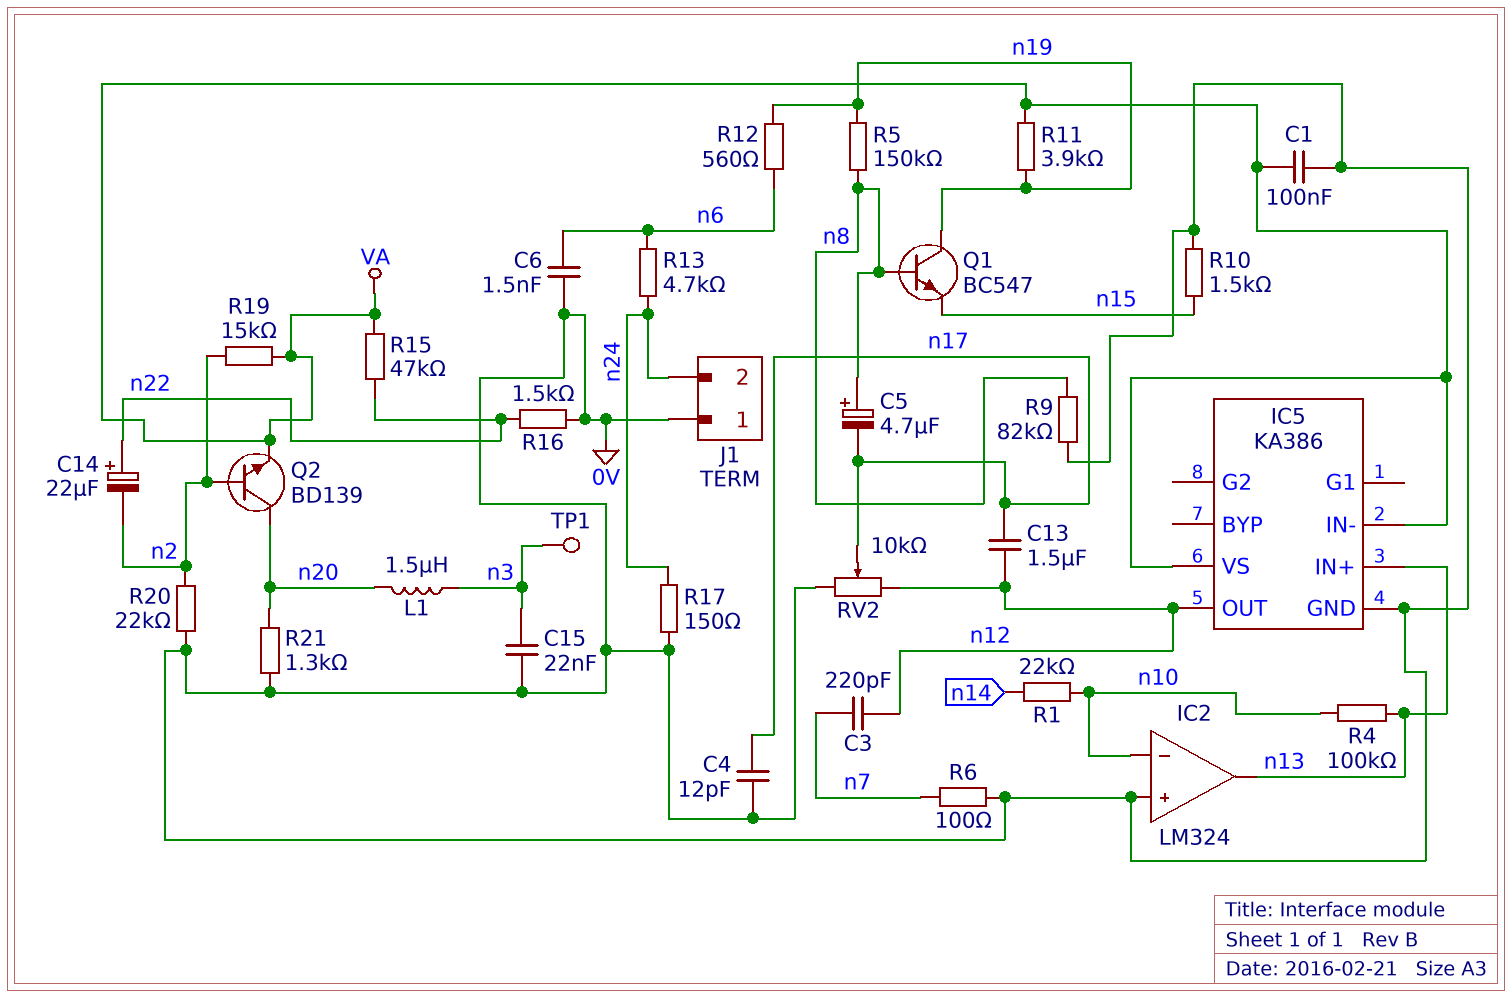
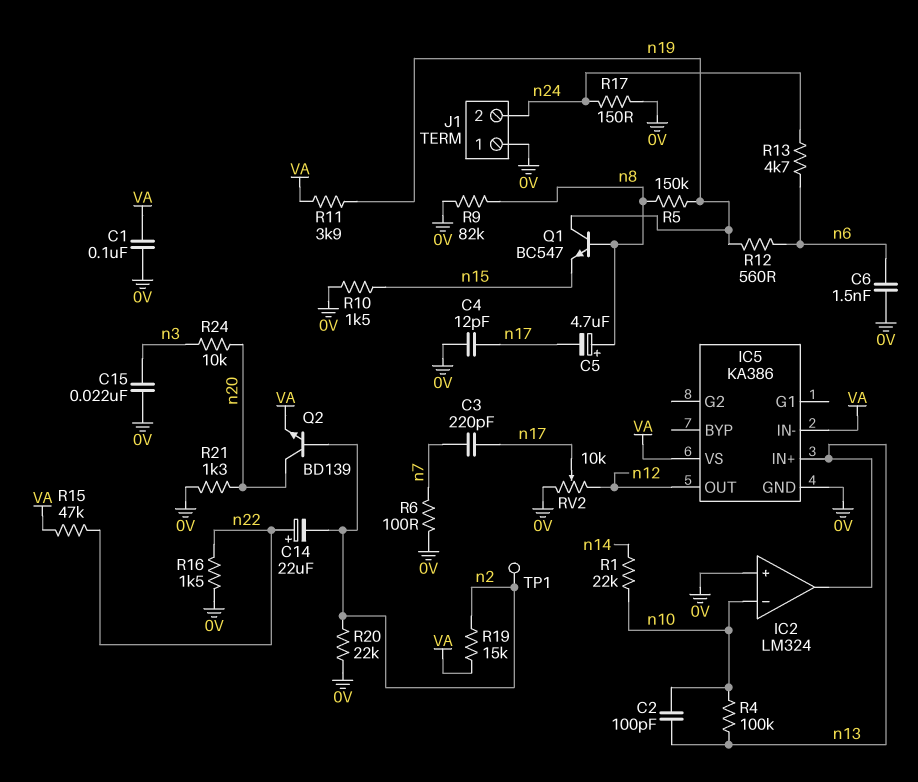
C2: none -> 100pF (n10, n13)
C3: 220pF (n7, n12) -> 220pF (n7, n17)
C13: 1.5uF (n12, n17) -> none
L1: 1.5uH (n3, n20) -> none
R24: none -> 10k (n3, n20)
TP1: test point (n3) -> test point (n2)

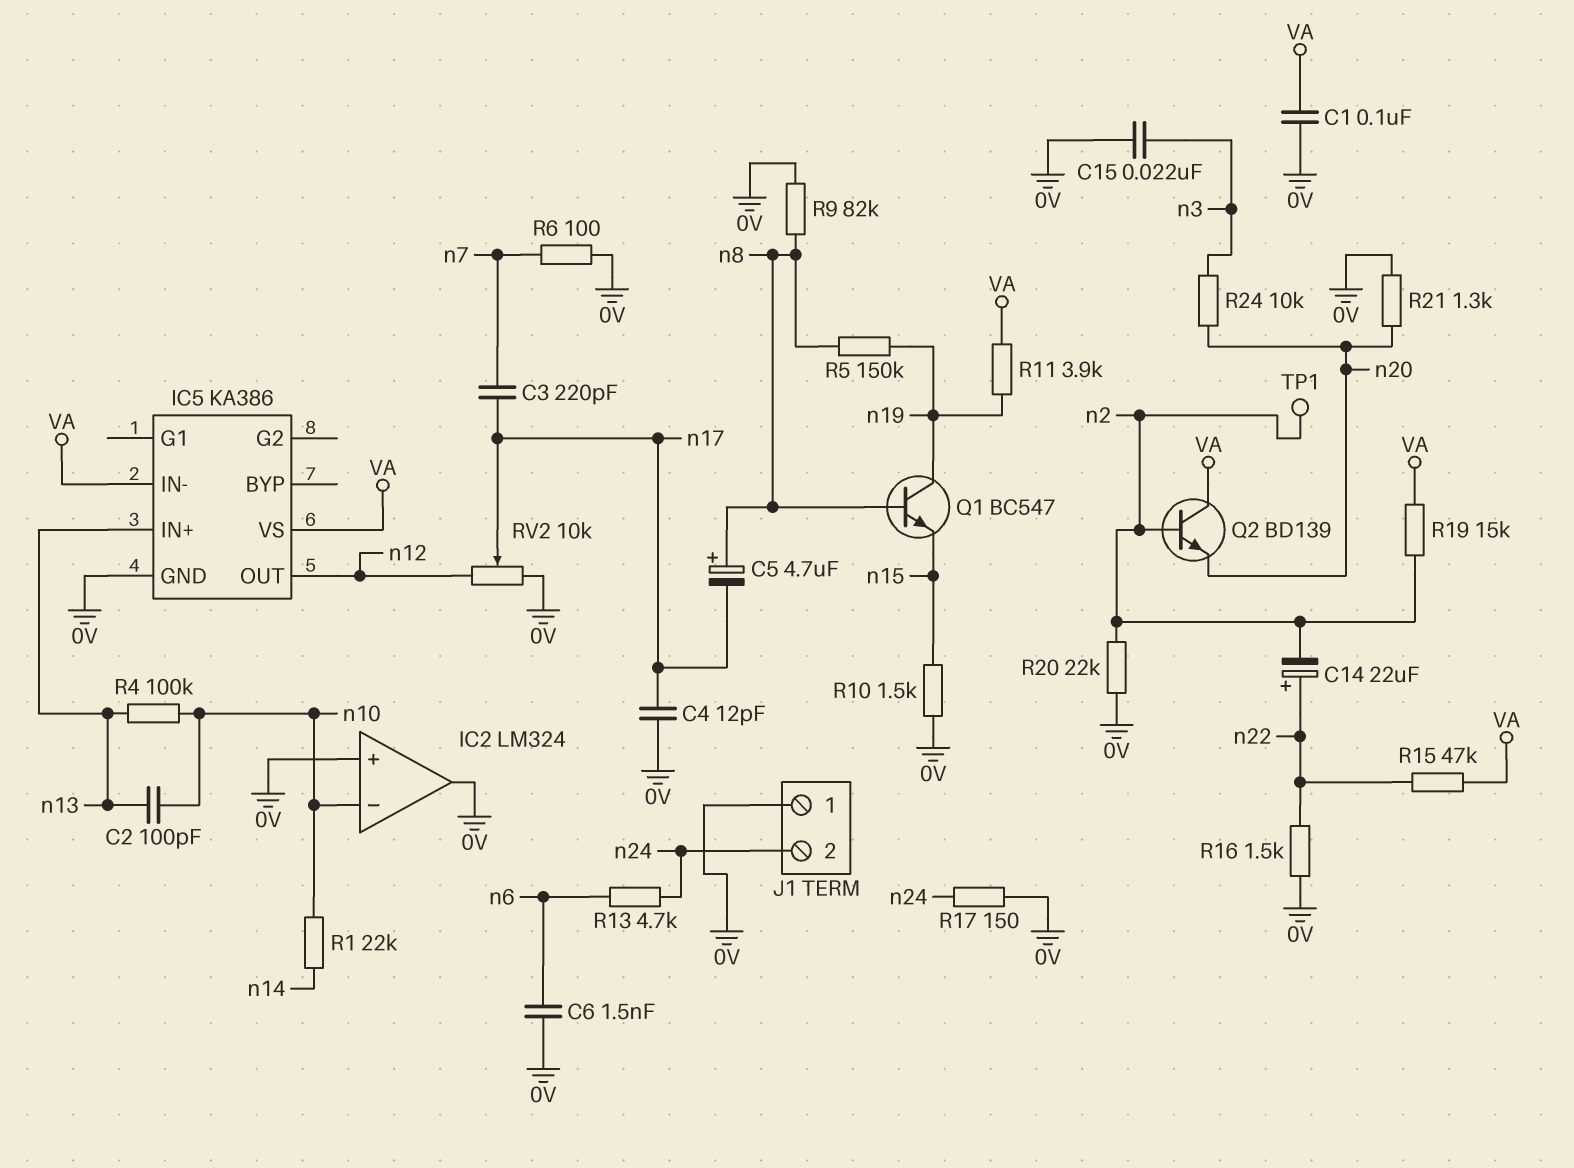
IC2 pin out: n13 -> 0V
Q2: NPN BD139 (B n2, C n20, E VA) -> NPN BD139 (B n2, C VA, E n20)
R12: 560 (n6, n19) -> none

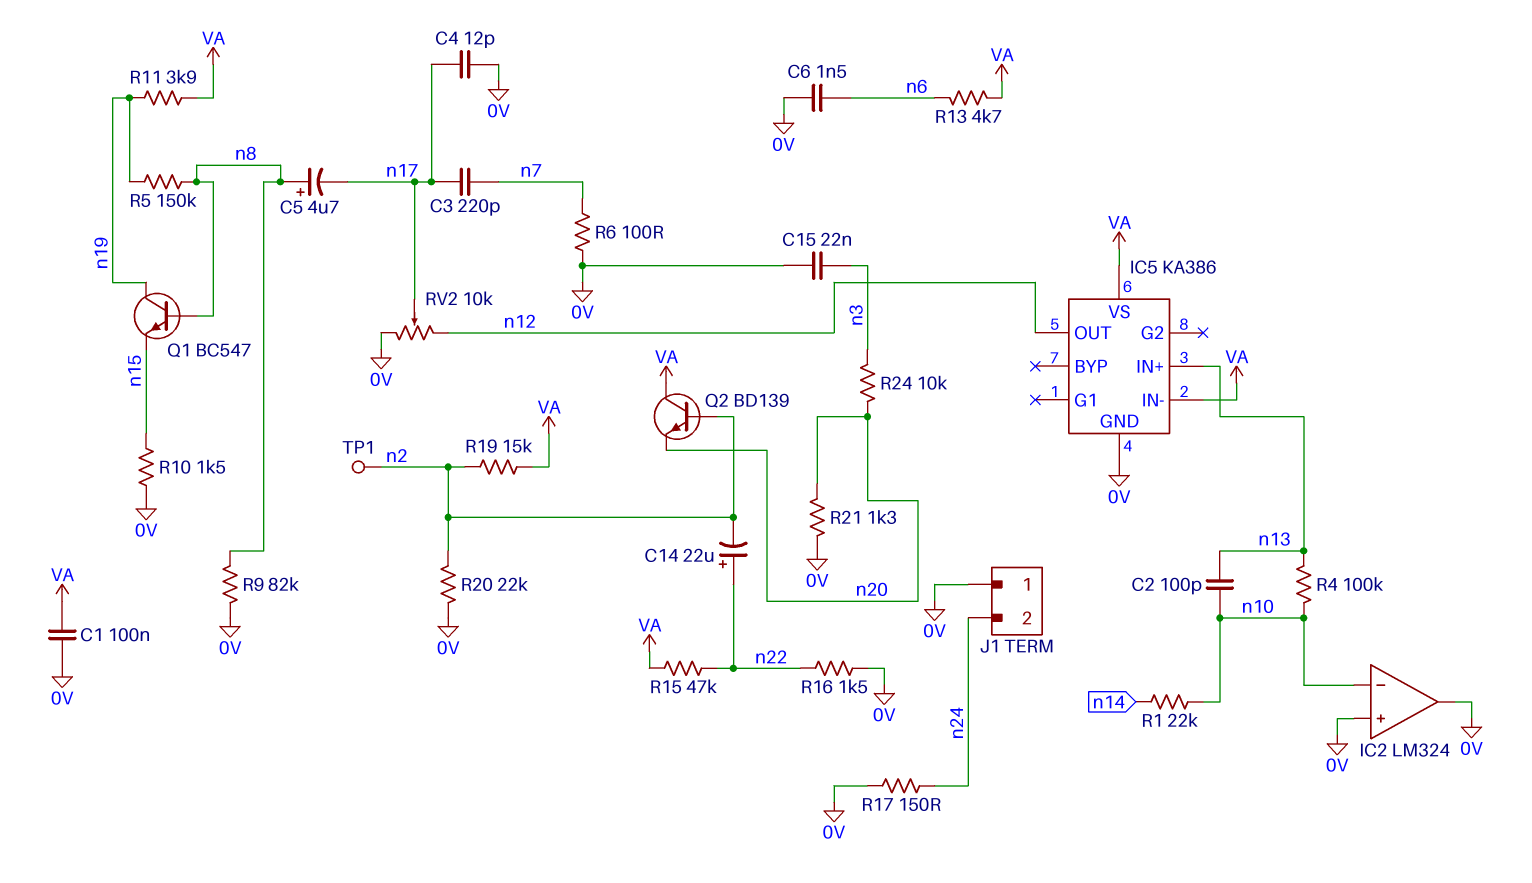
R13: 4.7k (n6, n24) -> 4.7k (VA, n6)

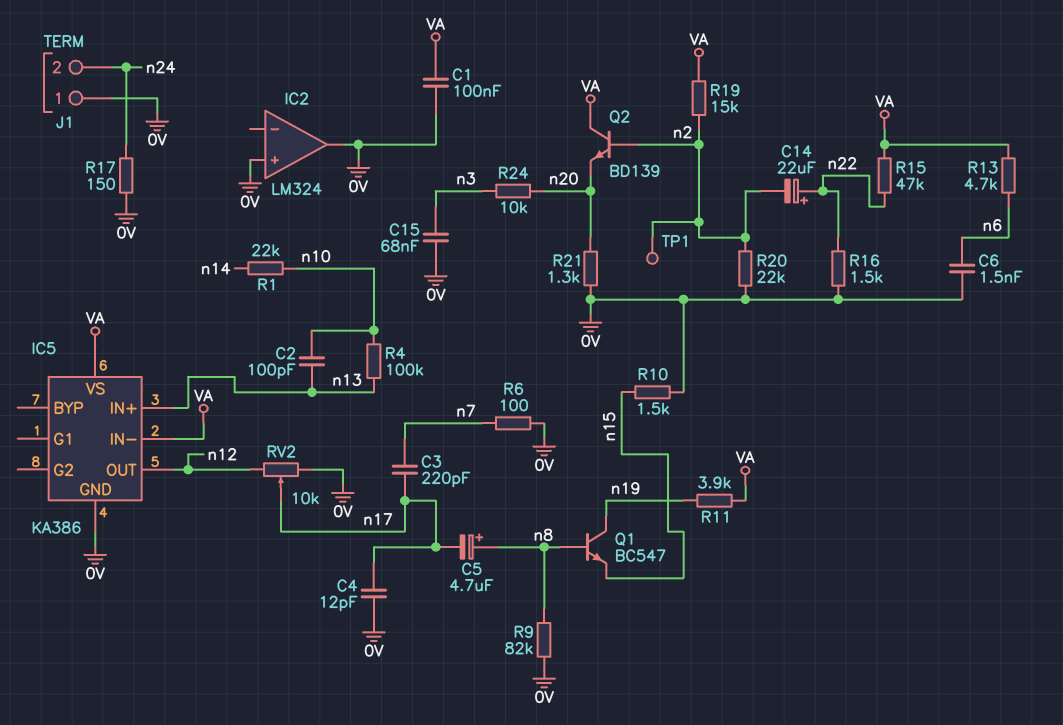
C15: 22nF (0V, n3) -> 68nF (0V, n3)
IC2 pin in-: n10 -> none
R5: 150k (n8, n19) -> none

